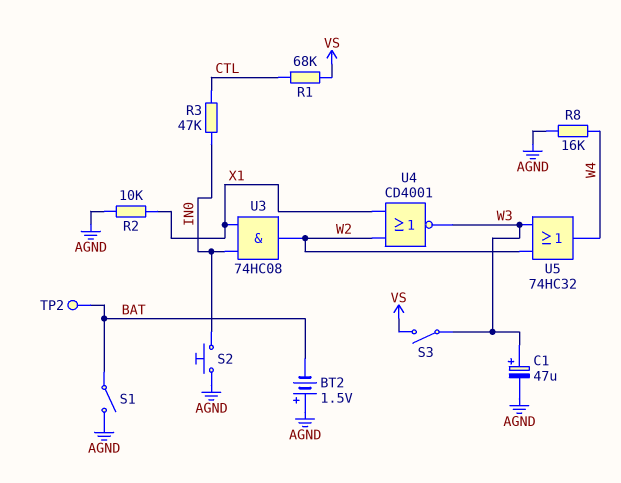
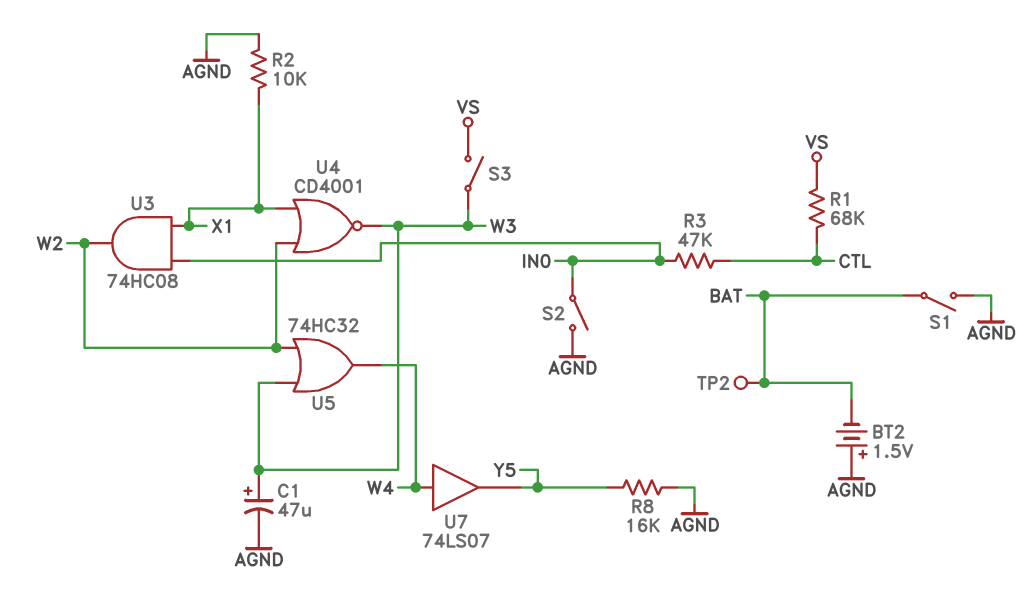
R8: 16k (AGND, W4) -> 16k (AGND, Y5)
S2: button (AGND, IN0) -> switch (AGND, IN0)
U7: none -> buffer 74LS07 (in W4, out Y5)

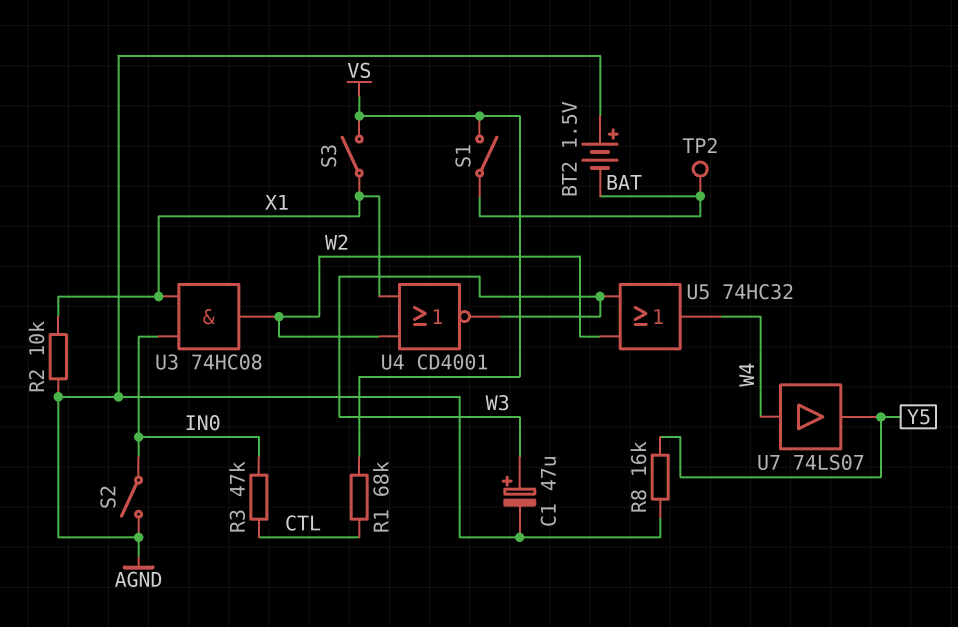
S1: switch (AGND, BAT) -> switch (BAT, VS)
S3: switch (VS, W3) -> switch (VS, X1)

